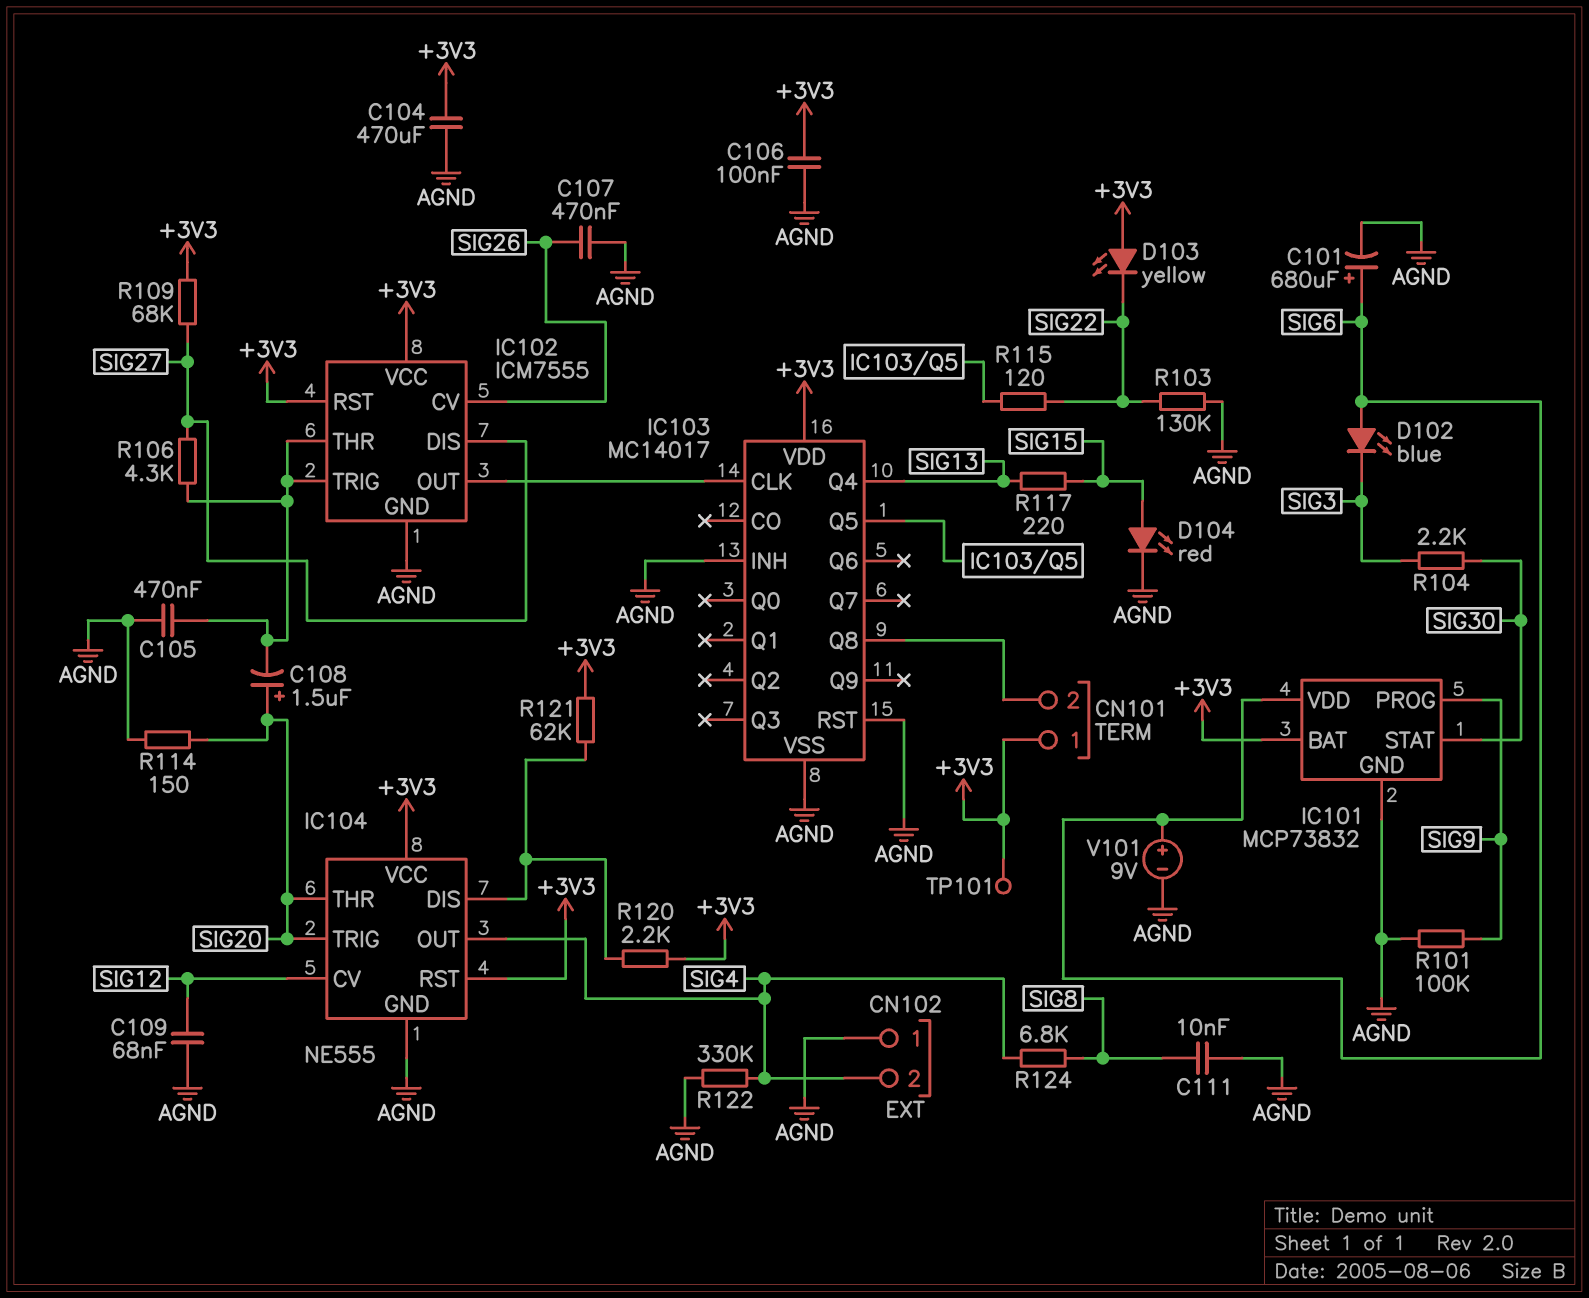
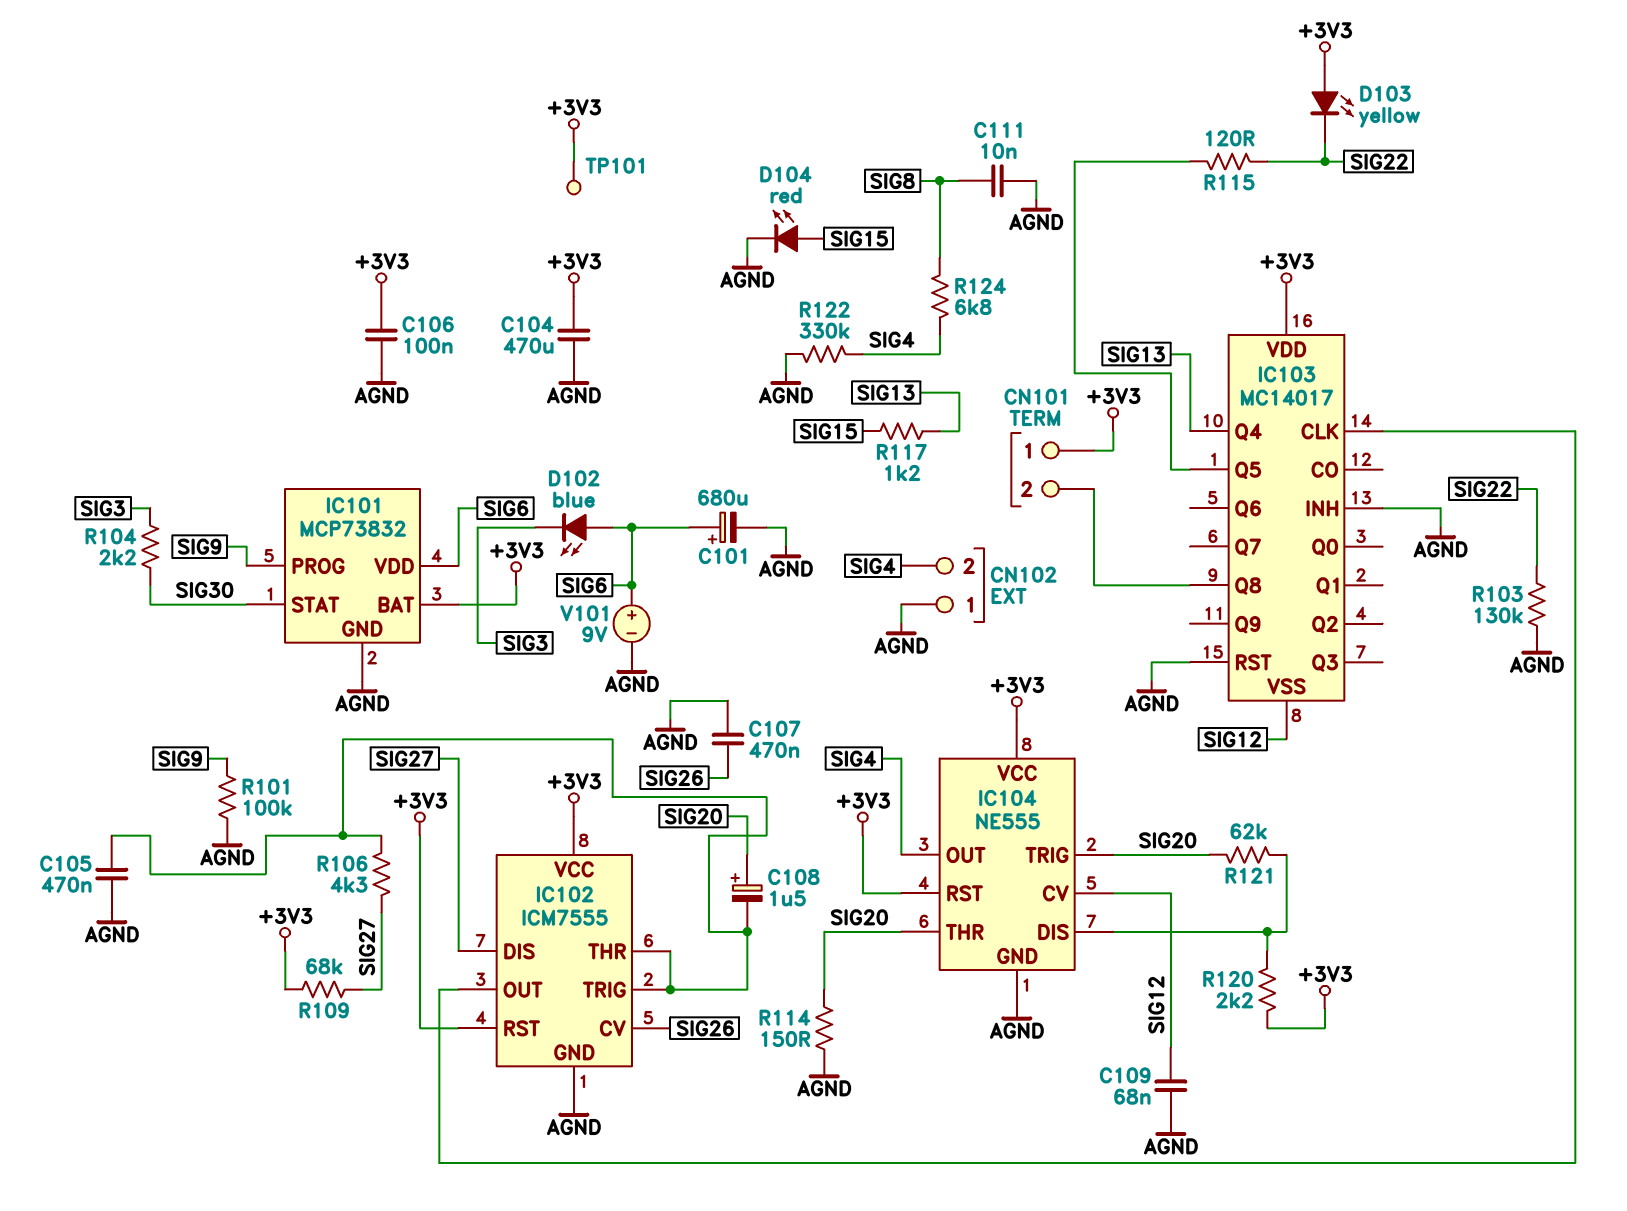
IC103 pin VSS: AGND -> SIG12
R117: 220 (SIG13, SIG15) -> 1.2k (SIG13, SIG15)
R121: 62k (+3V3, IC104/DIS) -> 62k (IC104/DIS, SIG20)

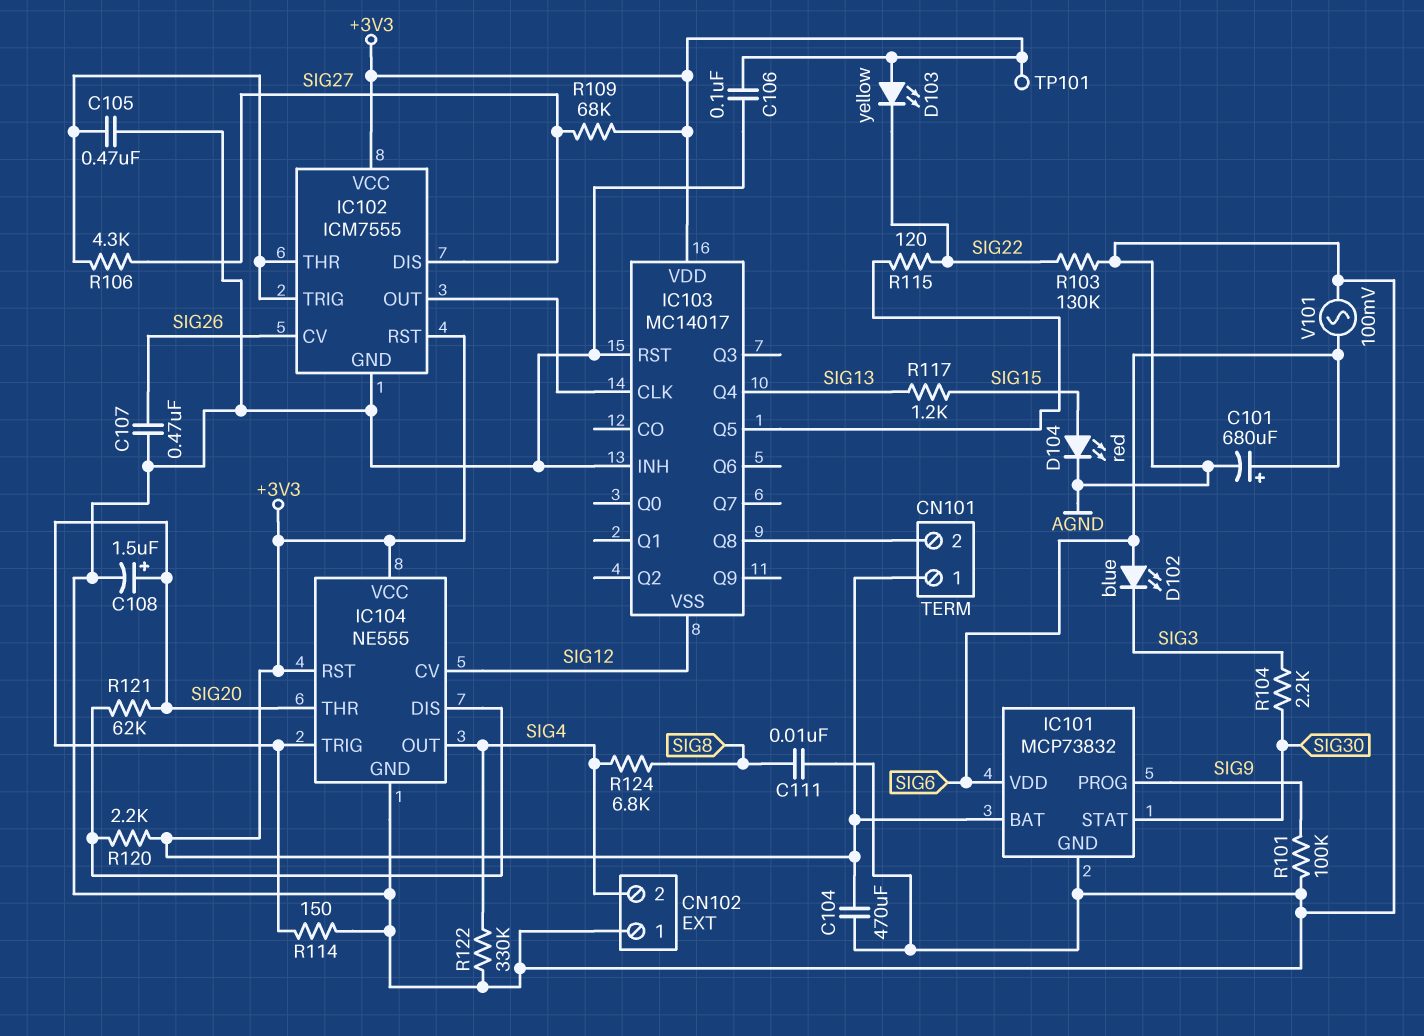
C108: 1.5uF (plus SIG20, minus IC102/THR) -> 1.5uF (plus SIG20, minus AGND)
C109: 68nF (AGND, SIG12) -> none
V101: 9V (plus SIG6, minus AGND) -> AC 100mV (AGND, SIG6)

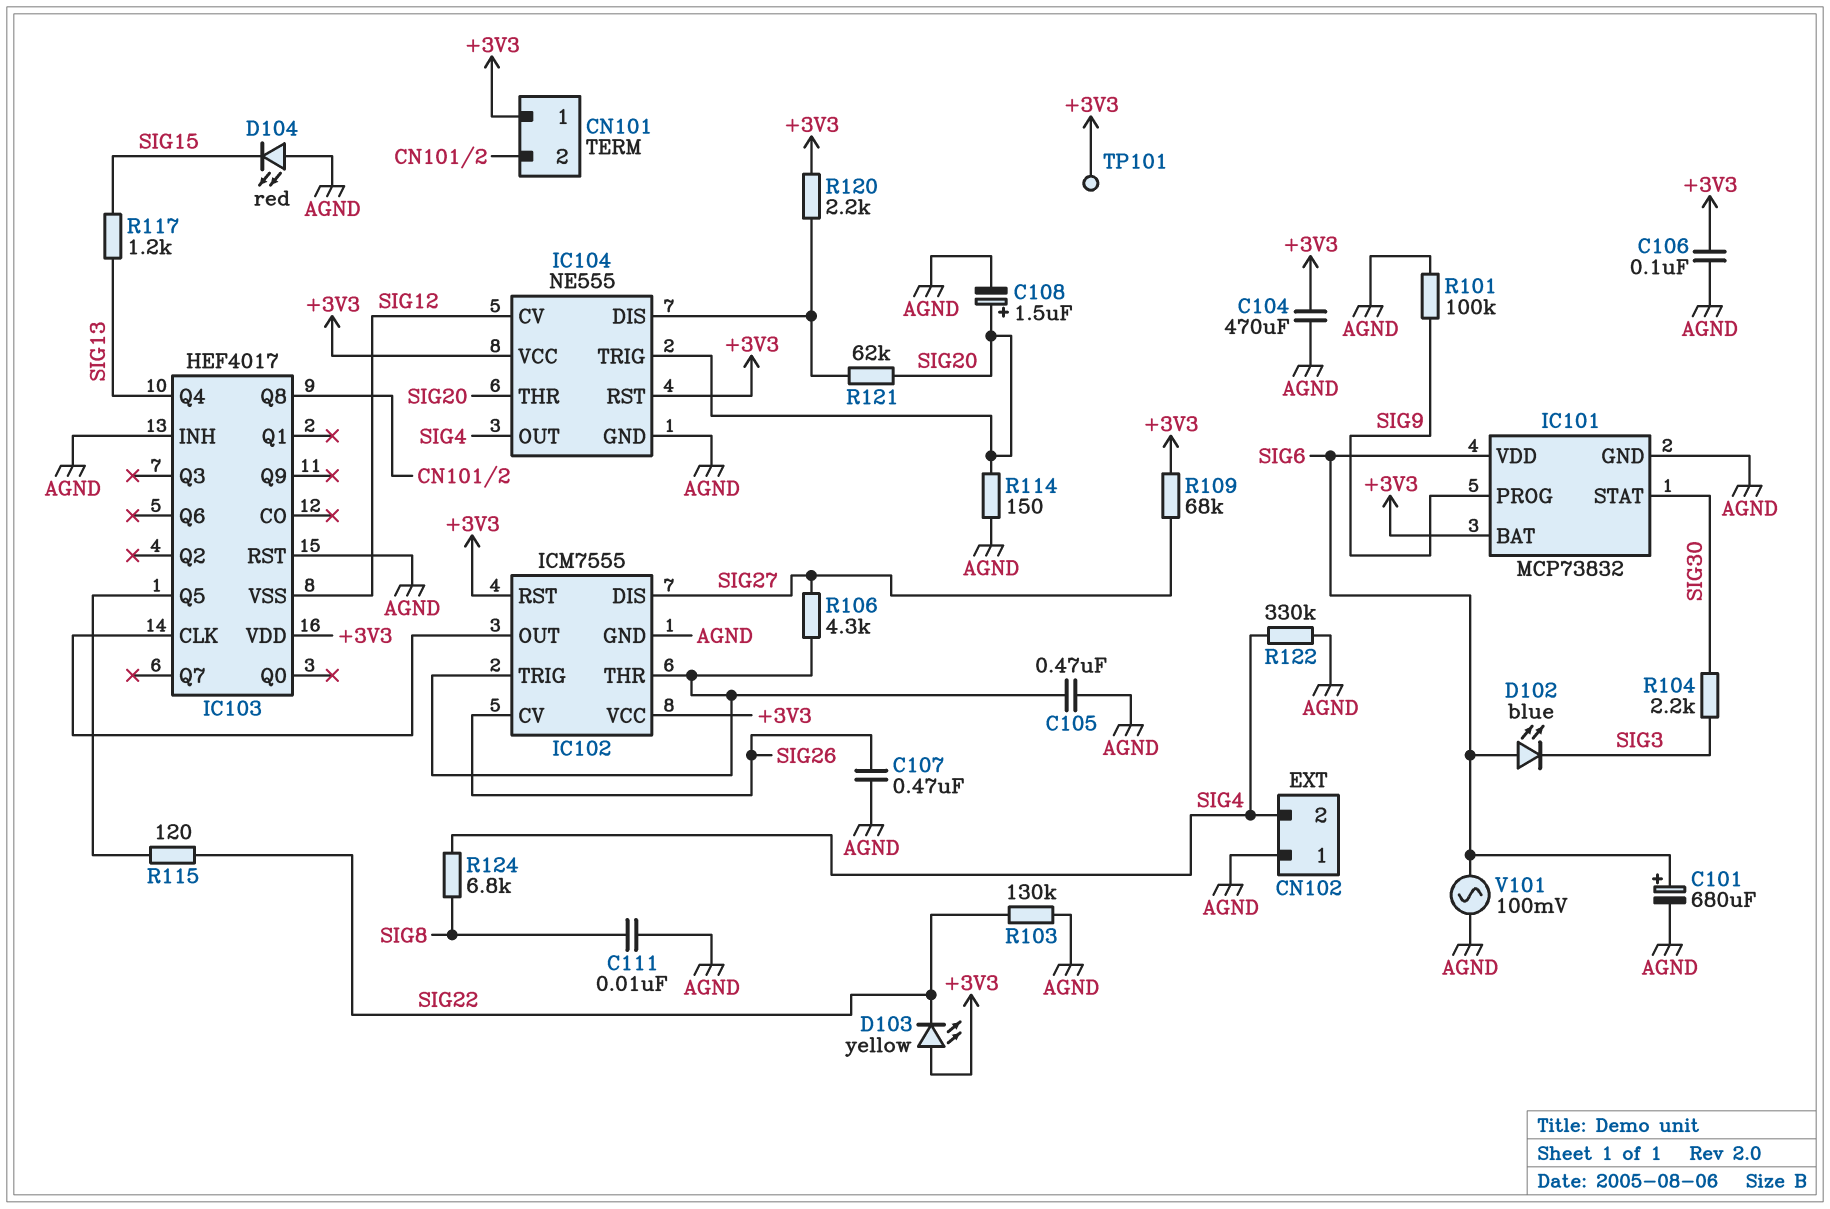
D104: LED red (A SIG15, K AGND) -> LED red (A AGND, K SIG15)
IC103: MC14017 -> HEF4017

